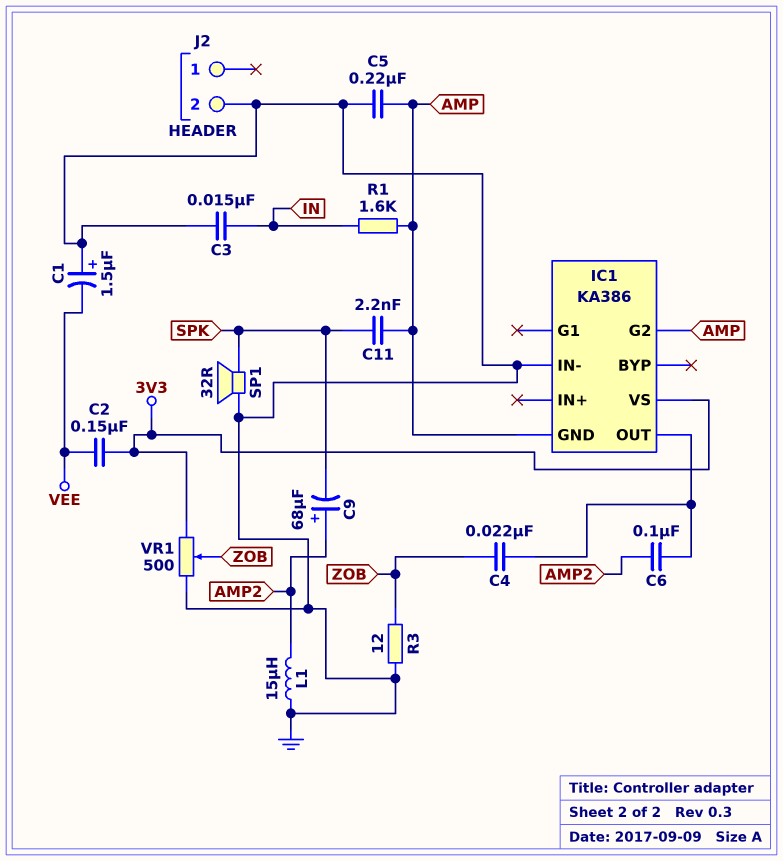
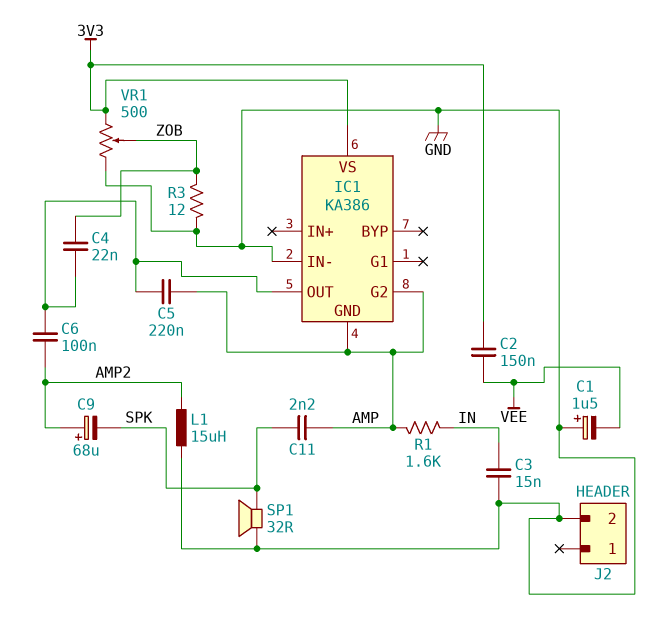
C5: 220nF (AMP, GND) -> 220nF (AMP, IC1/OUT)

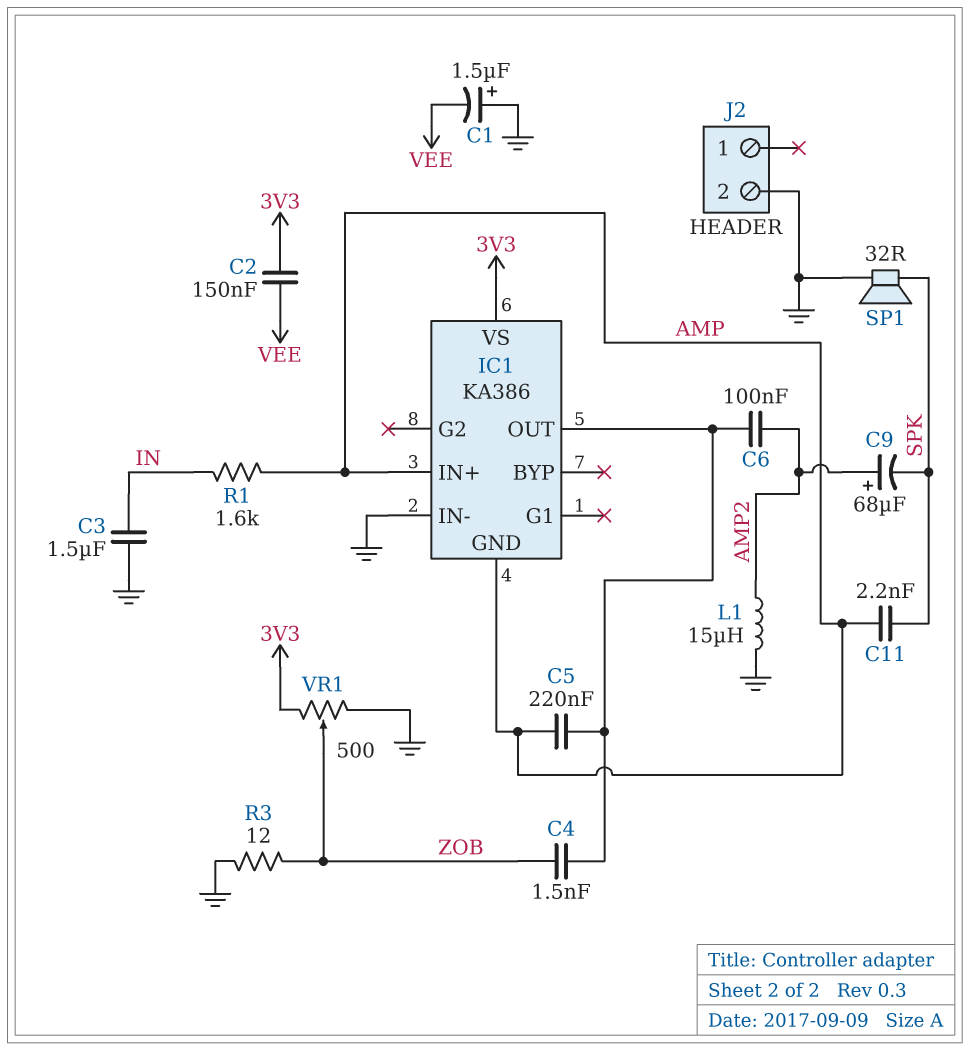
C3: 15nF (GND, IN) -> 1.5uF (GND, IN)
C4: 22nF (IC1/OUT, ZOB) -> 1.5nF (IC1/OUT, ZOB)
IC1 pin G2: AMP -> none
IC1 pin IN+: none -> AMP

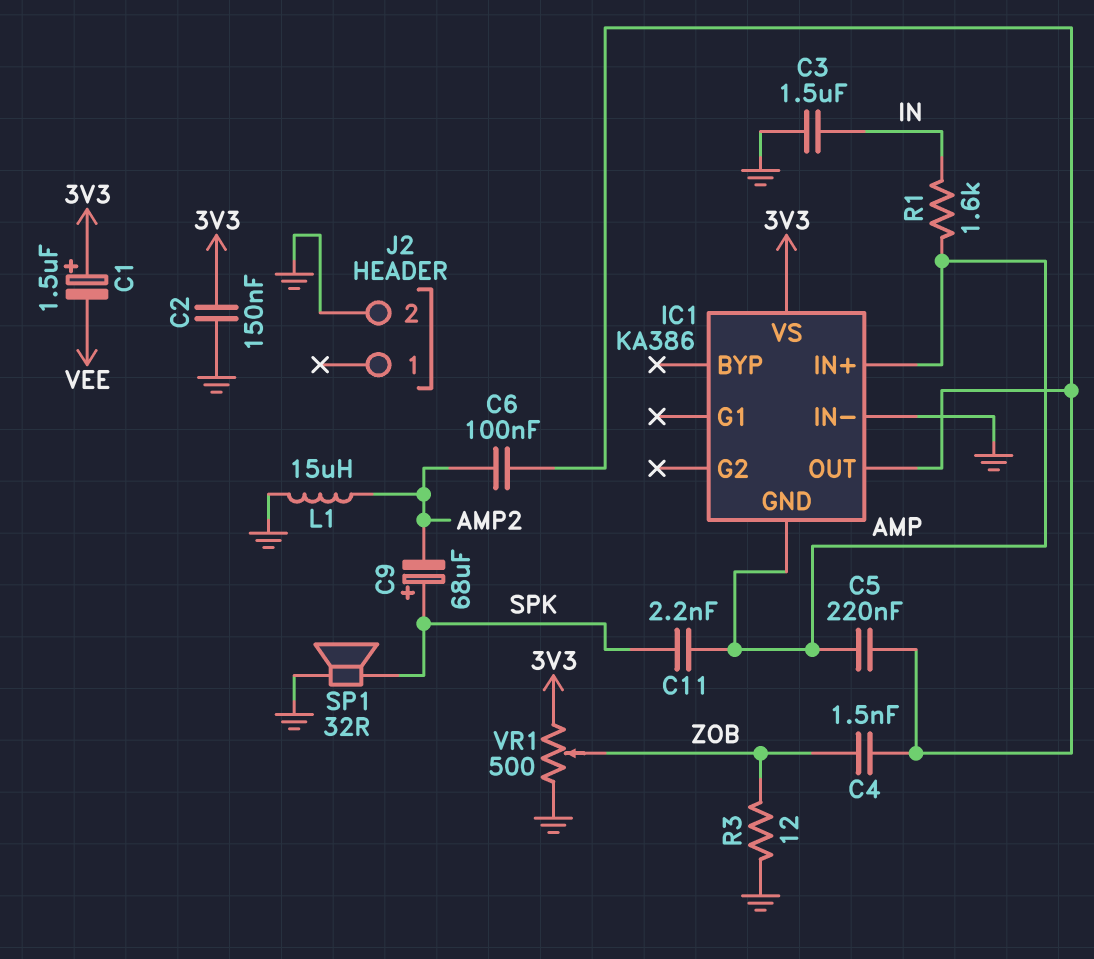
C1: 1.5uF (plus GND, minus VEE) -> 1.5uF (plus 3V3, minus VEE)
C2: 150nF (3V3, VEE) -> 150nF (3V3, GND)
C9: 68uF (plus AMP2, minus SPK) -> 68uF (plus SPK, minus AMP2)

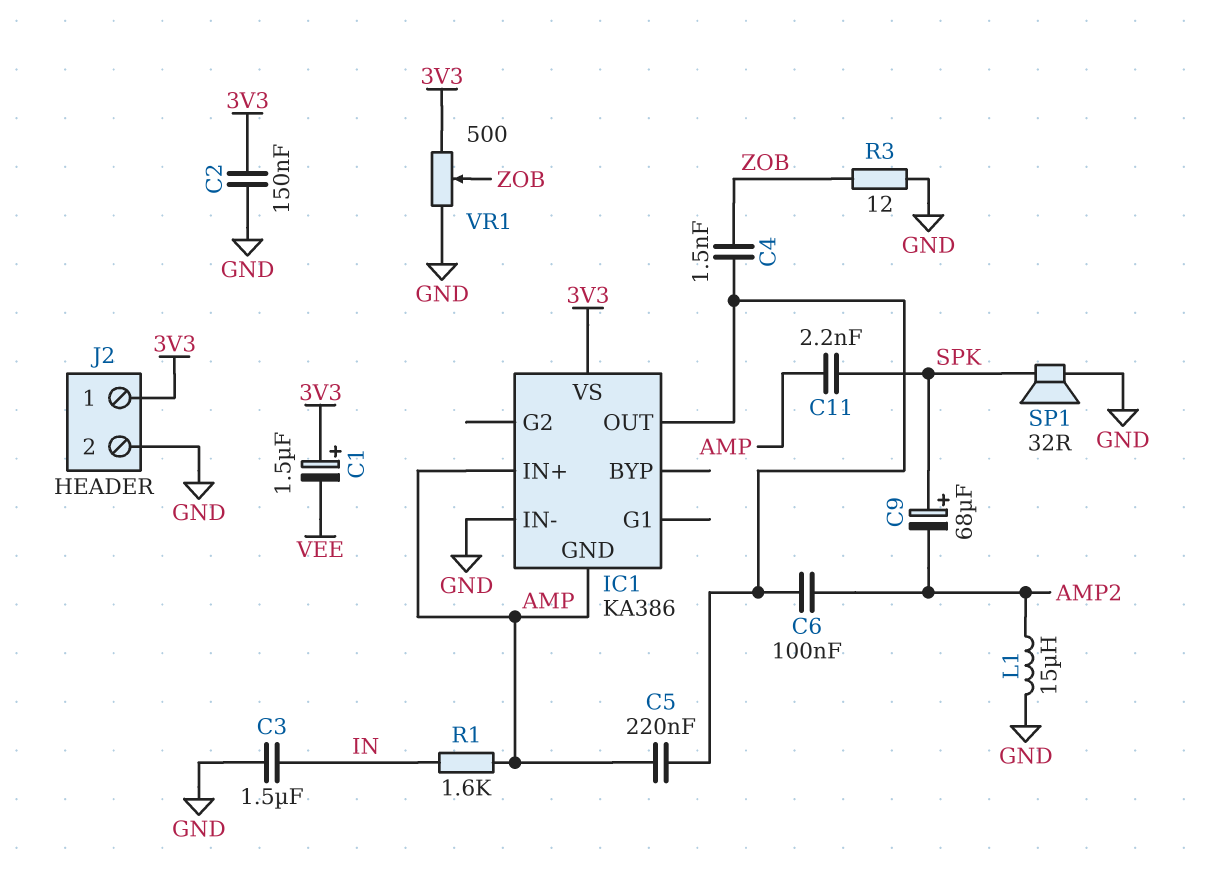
J2 pin 1: none -> 3V3

